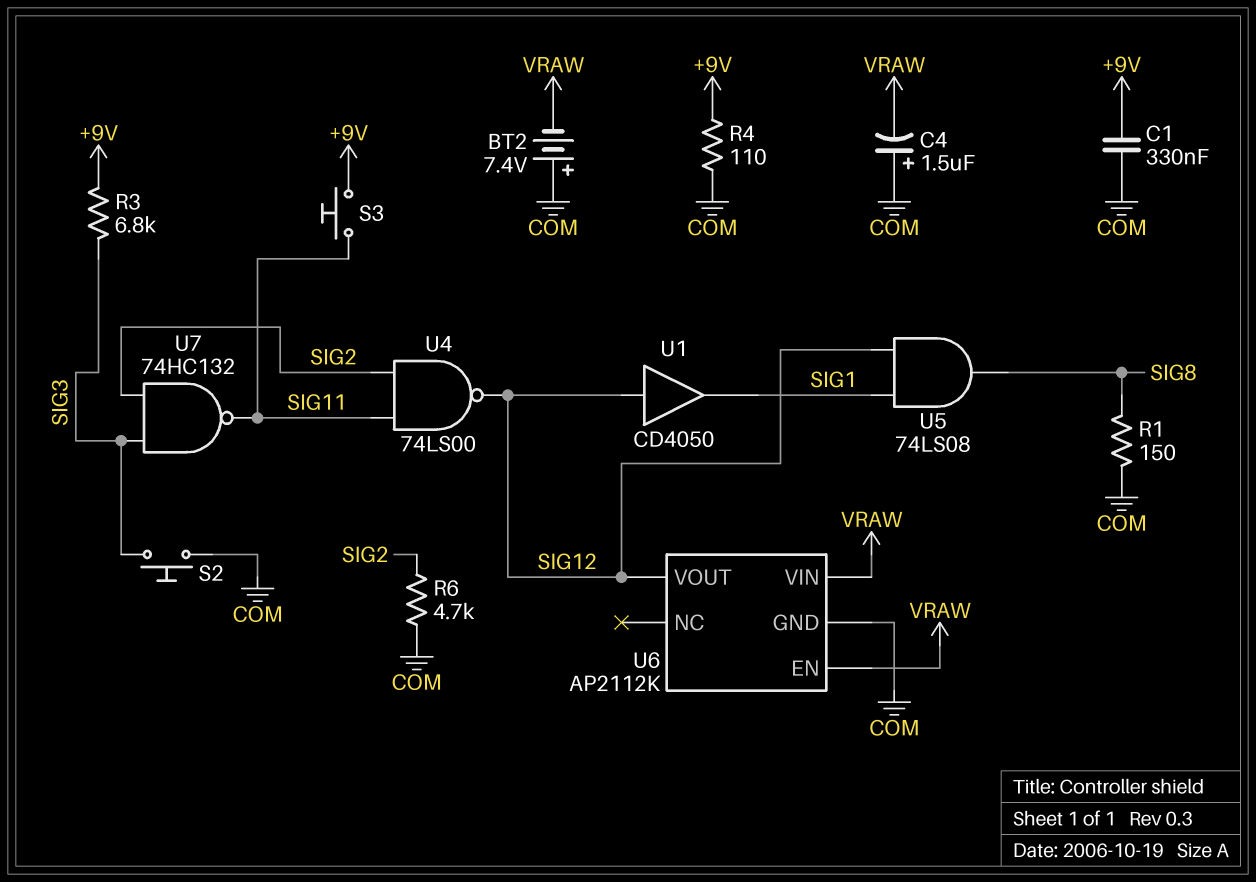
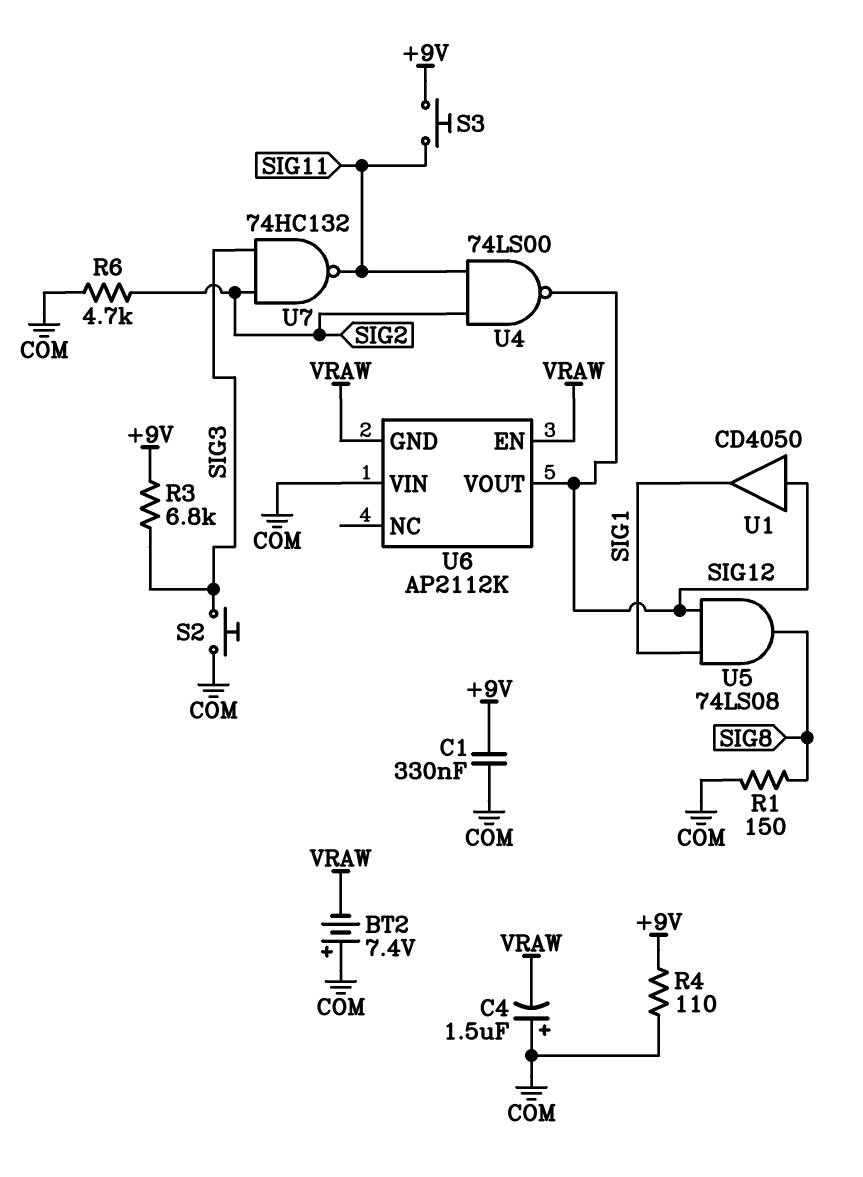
U6 pin GND: COM -> VRAW
U6 pin VIN: VRAW -> COM

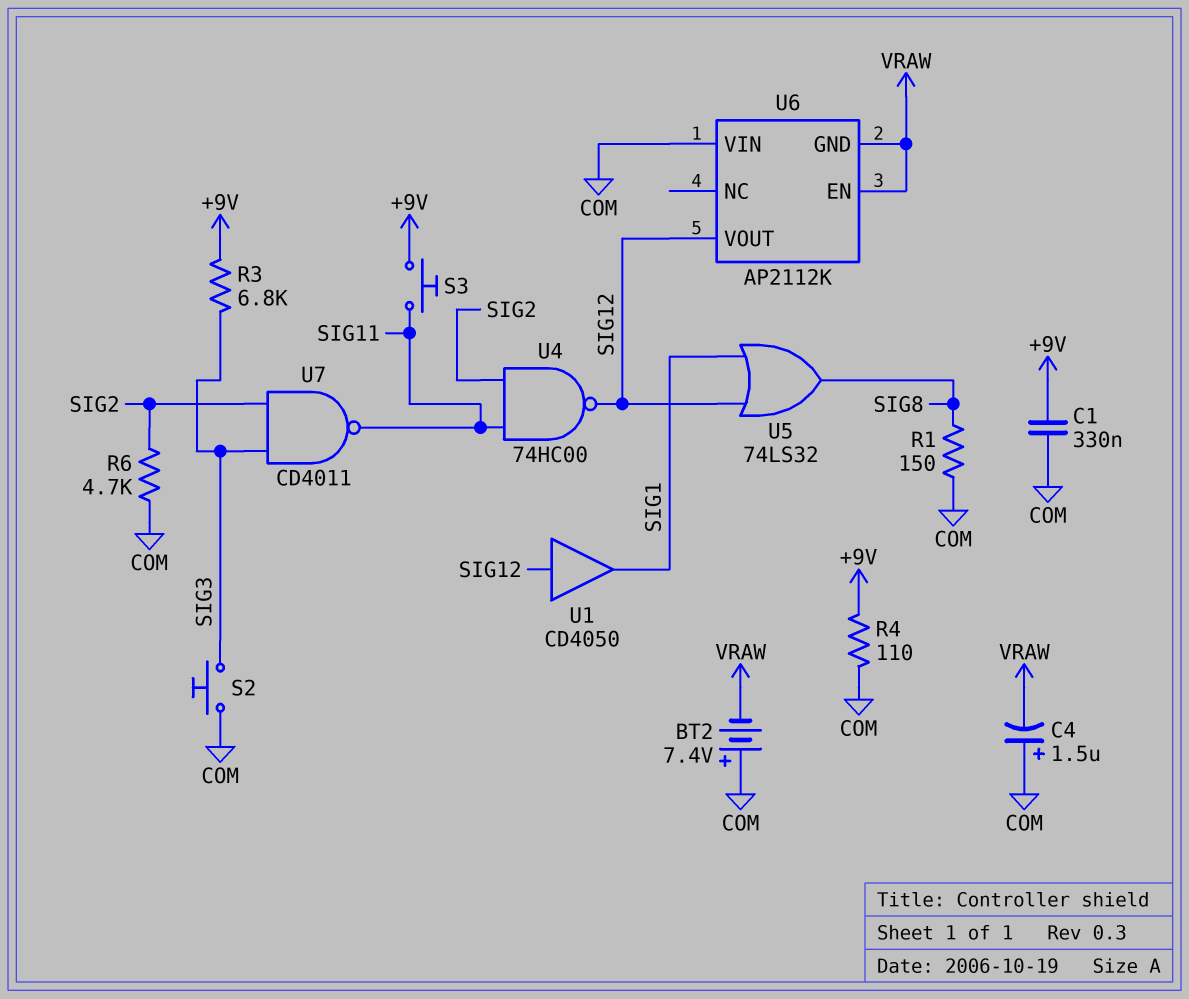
U4: NAND 74LS00 (in SIG2, in SIG11, out SIG12) -> NAND 74HC00 (in SIG2, in SIG11, out SIG12)
U5: AND 74LS08 (in SIG1, in SIG12, out SIG8) -> OR 74LS32 (in SIG1, in SIG12, out SIG8)
U7: NAND 74HC132 (in SIG2, in SIG3, out SIG11) -> NAND CD4011 (in SIG2, in SIG3, out SIG11)

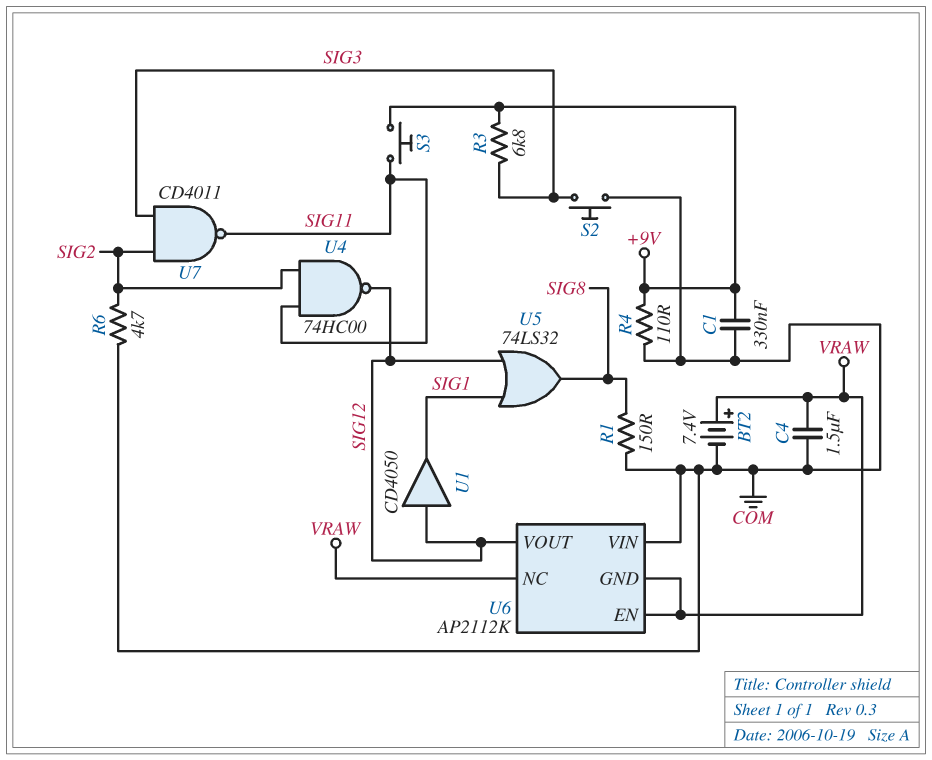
BT2: 7.4V (plus COM, minus VRAW) -> 7.4V (plus VRAW, minus COM)
C4: 1.5uF (plus COM, minus VRAW) -> 1.5uF (COM, VRAW)
U6 pin NC: none -> VRAW

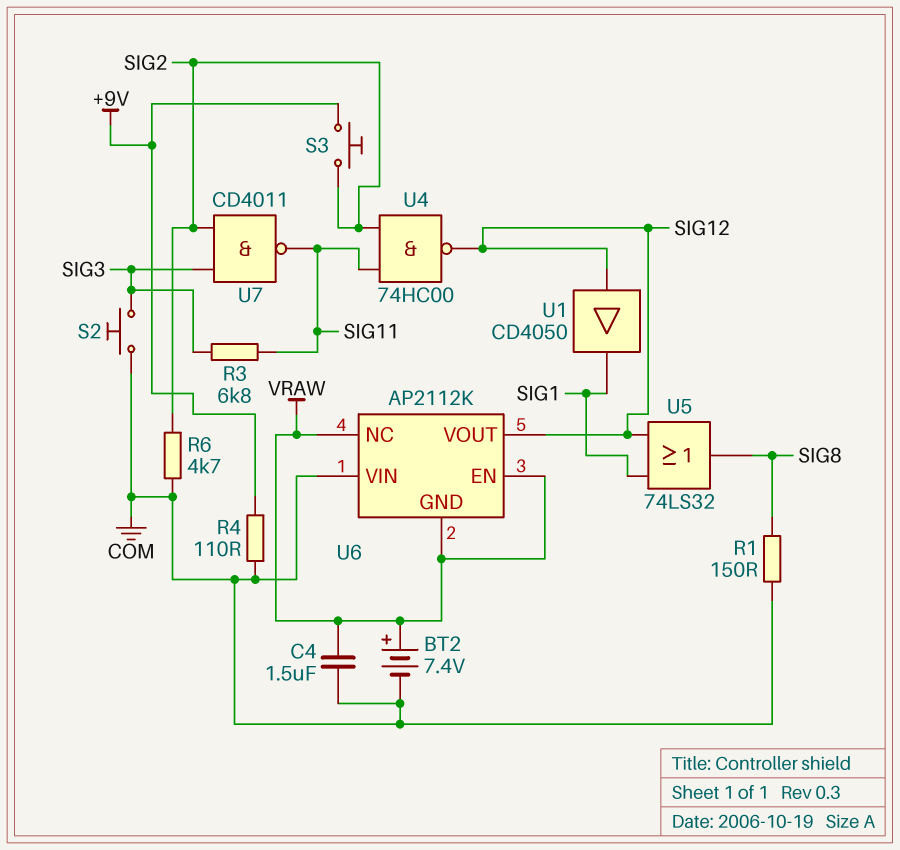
C1: 330nF (+9V, COM) -> none
R3: 6.8k (+9V, SIG3) -> 6.8k (SIG3, SIG11)
S3: button (+9V, SIG11) -> button (+9V, SIG2)

